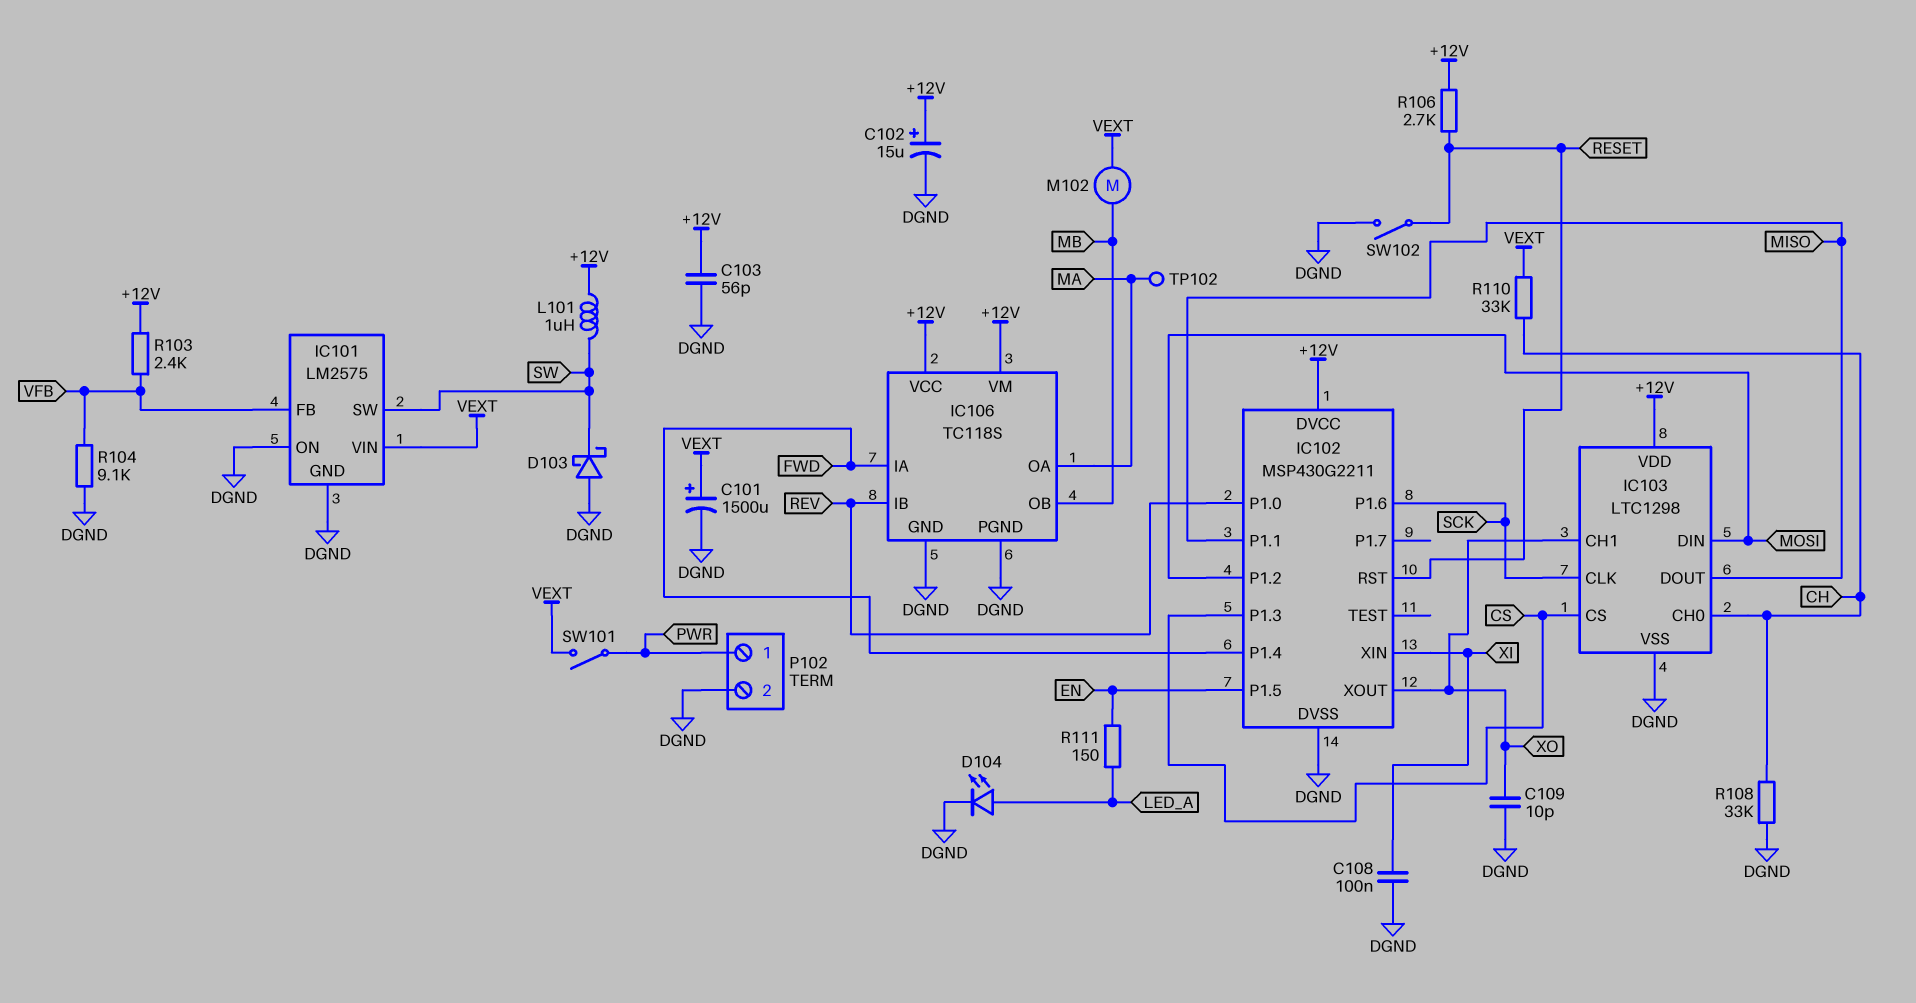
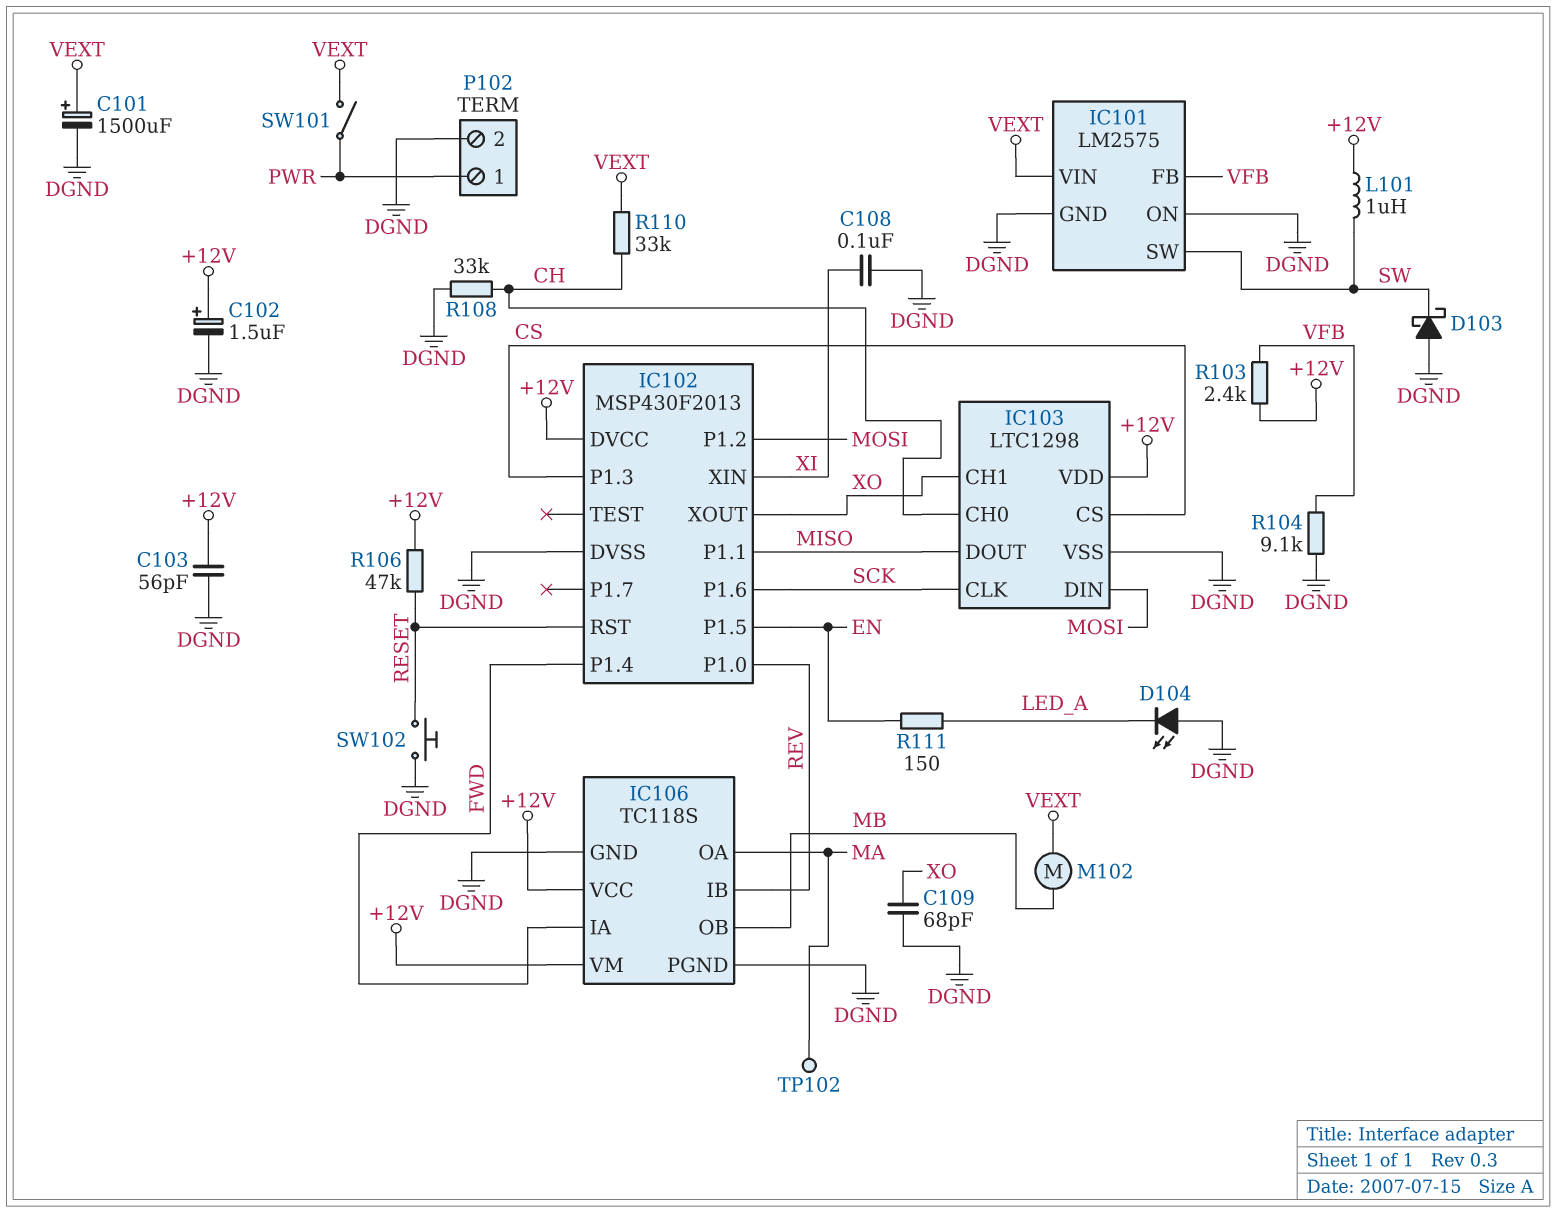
C102: 15uF (plus +12V, minus DGND) -> 1.5uF (plus +12V, minus DGND)
C109: 10pF (DGND, XO) -> 68pF (DGND, XO)
D104: LED (A LED_A, K DGND) -> LED (A DGND, K LED_A)
IC102: MSP430G2211 -> MSP430F2013
R106: 2.7k (+12V, RESET) -> 47k (+12V, RESET)
SW102: switch (DGND, RESET) -> button (DGND, RESET)

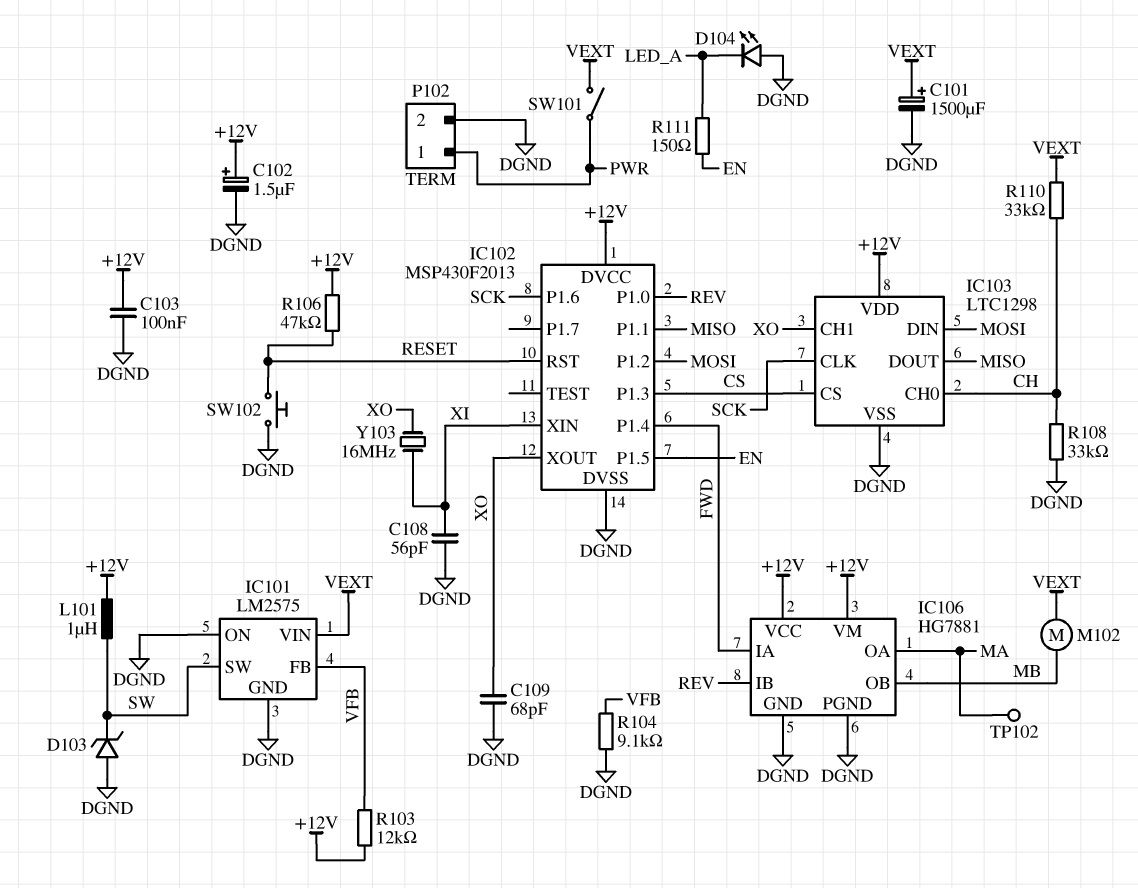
C103: 56pF (+12V, DGND) -> 100nF (+12V, DGND)
C108: 100nF (DGND, XI) -> 56pF (DGND, XI)
D103: schottky (A DGND, K SW) -> zener (A DGND, K SW)
IC106: TC118S -> HG7881
R103: 2.4k (+12V, VFB) -> 12k (+12V, VFB)
Y103: none -> 16MHz (XI, XO)

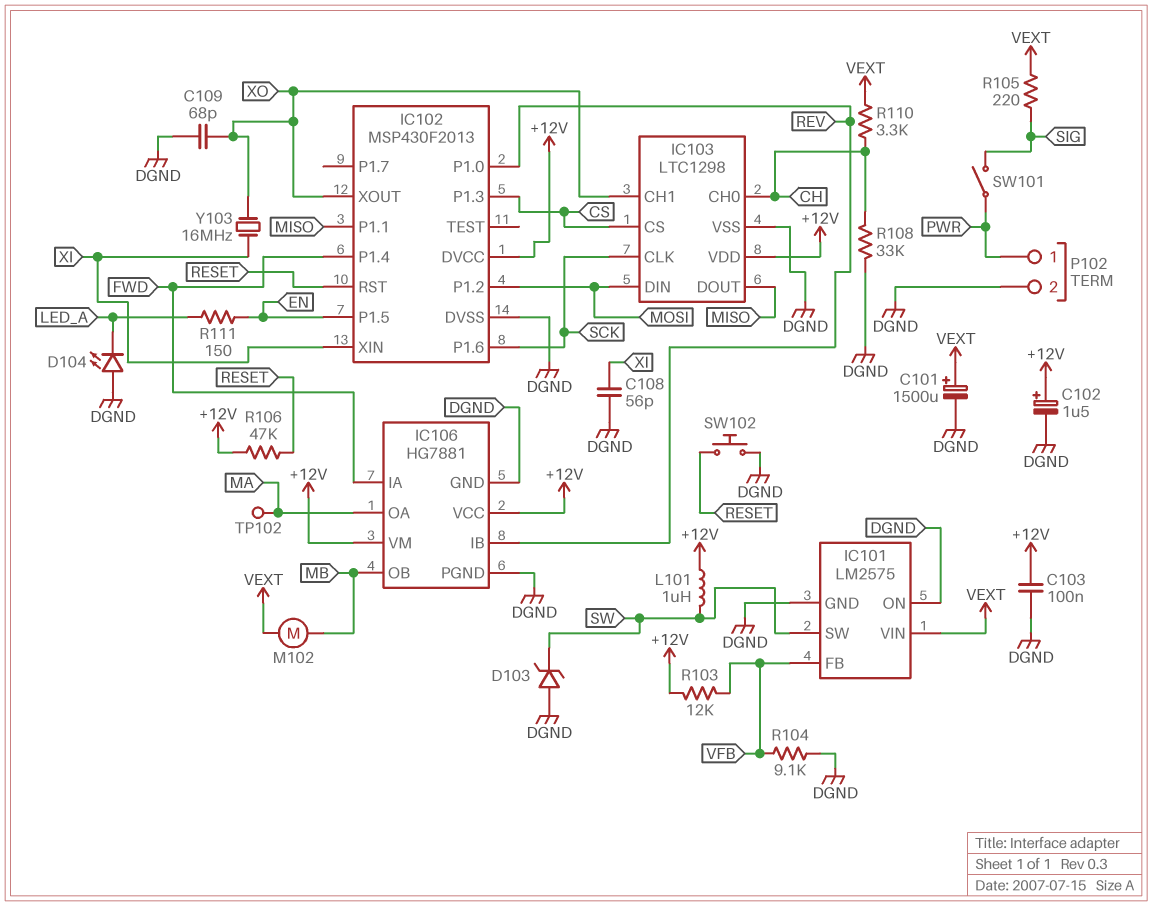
R105: none -> 220 (SIG, VEXT)
R110: 33k (CH, VEXT) -> 3.3k (CH, VEXT)
SW101: switch (PWR, VEXT) -> switch (PWR, SIG)

